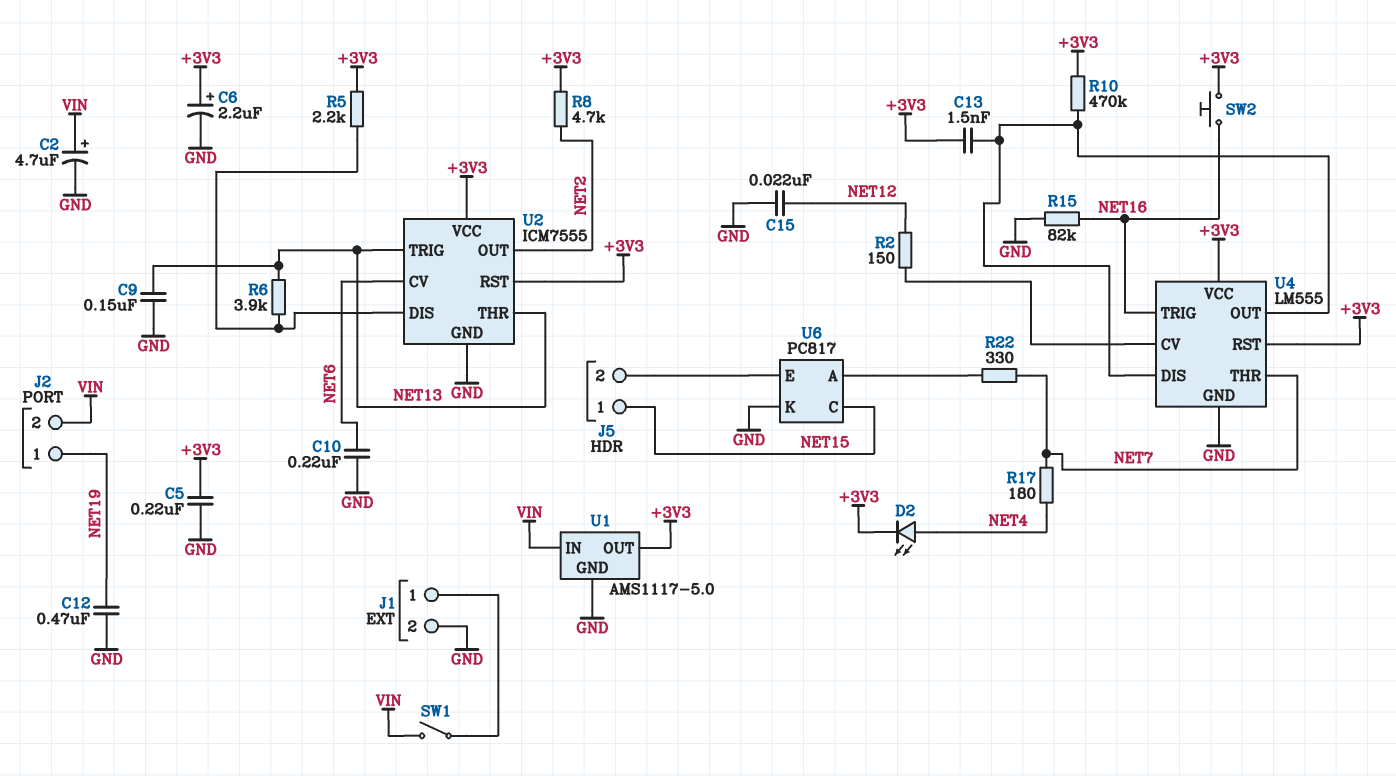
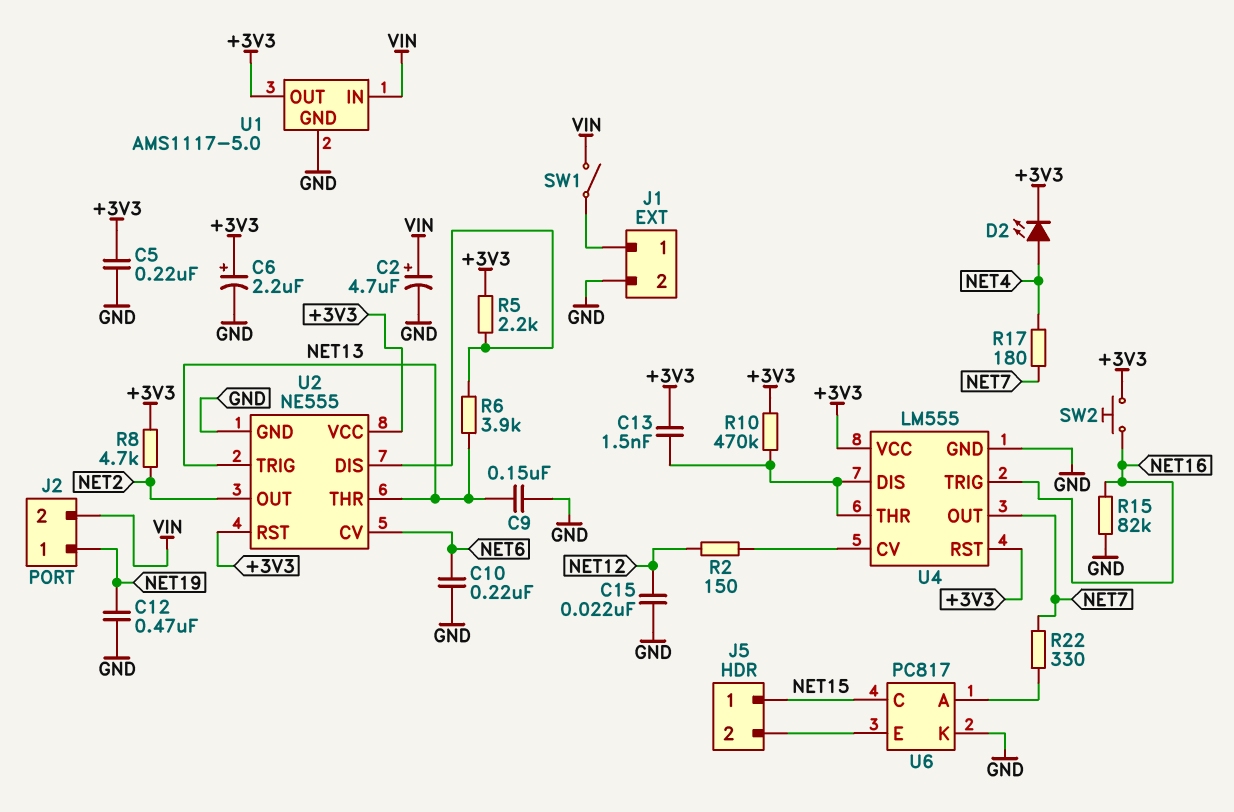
U2: ICM7555 -> NE555
U4 pin OUT: U4/DIS -> NET7
U4 pin THR: NET7 -> U4/DIS

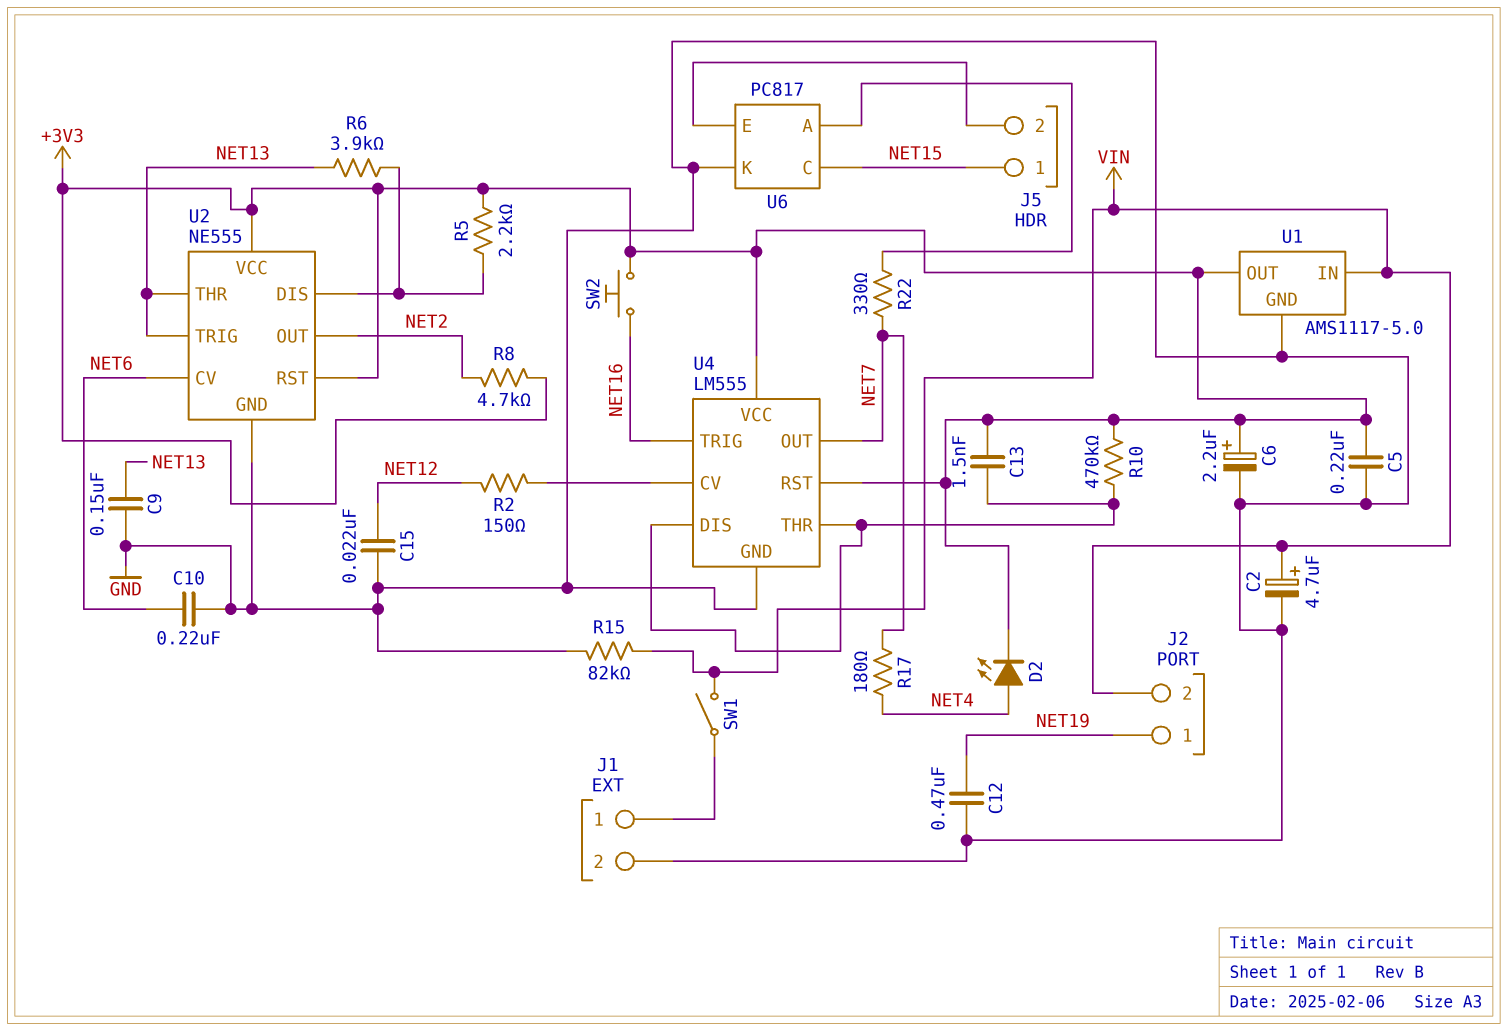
R15: 82k (GND, NET16) -> 82k (GND, VIN)

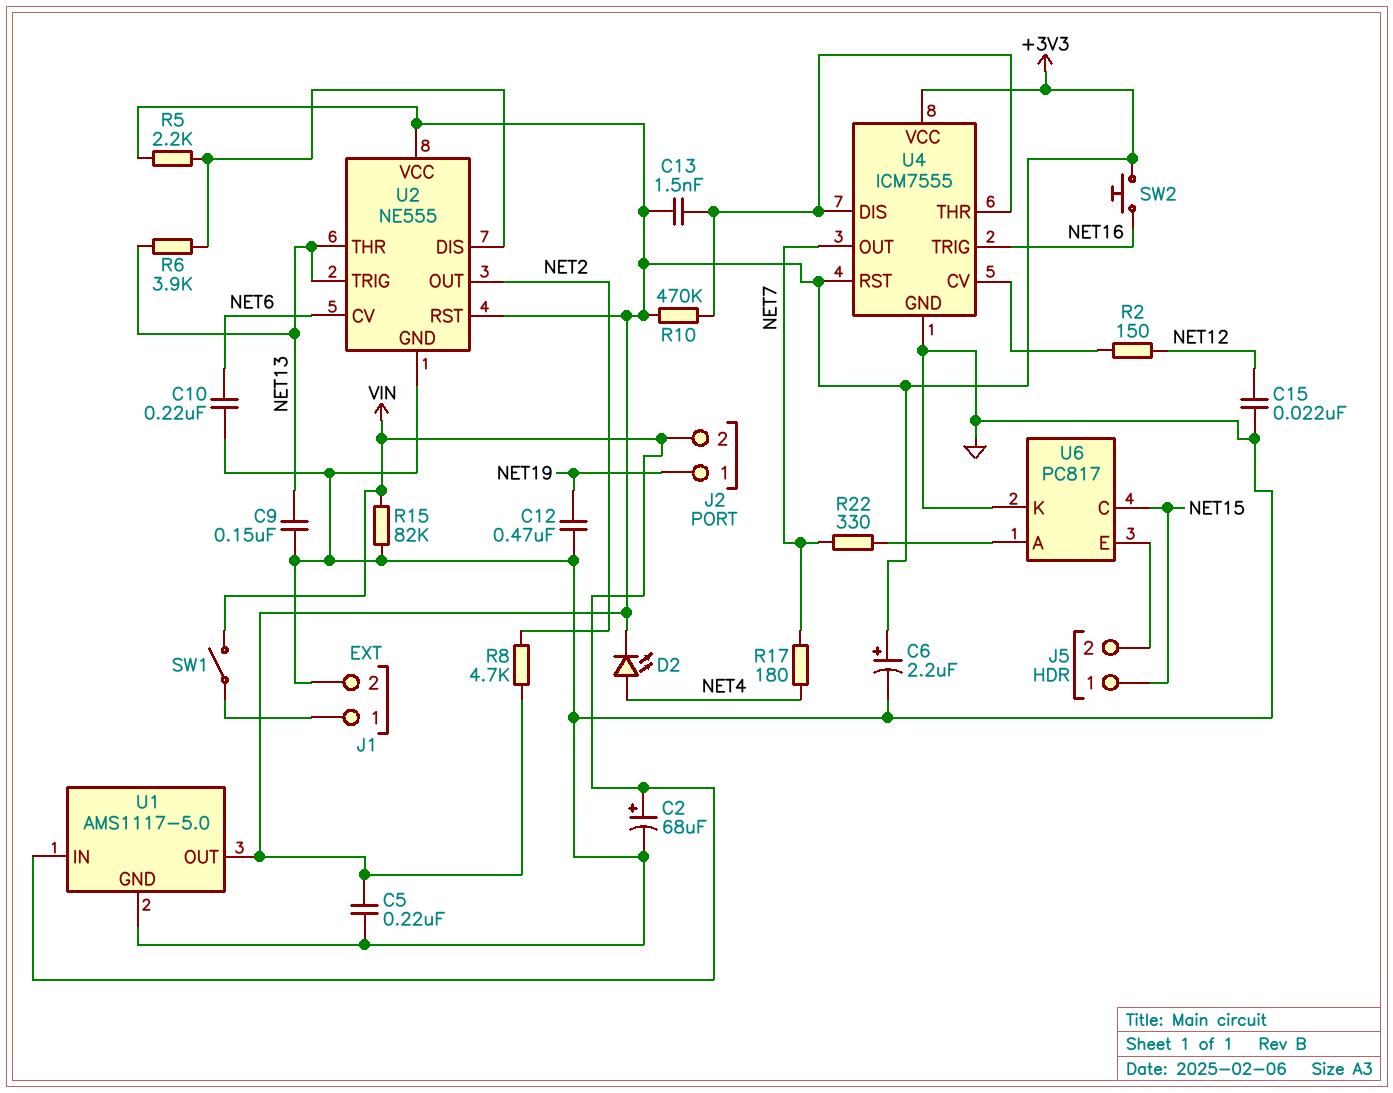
C2: 4.7uF (plus VIN, minus GND) -> 68uF (plus VIN, minus GND)
U4: LM555 -> ICM7555

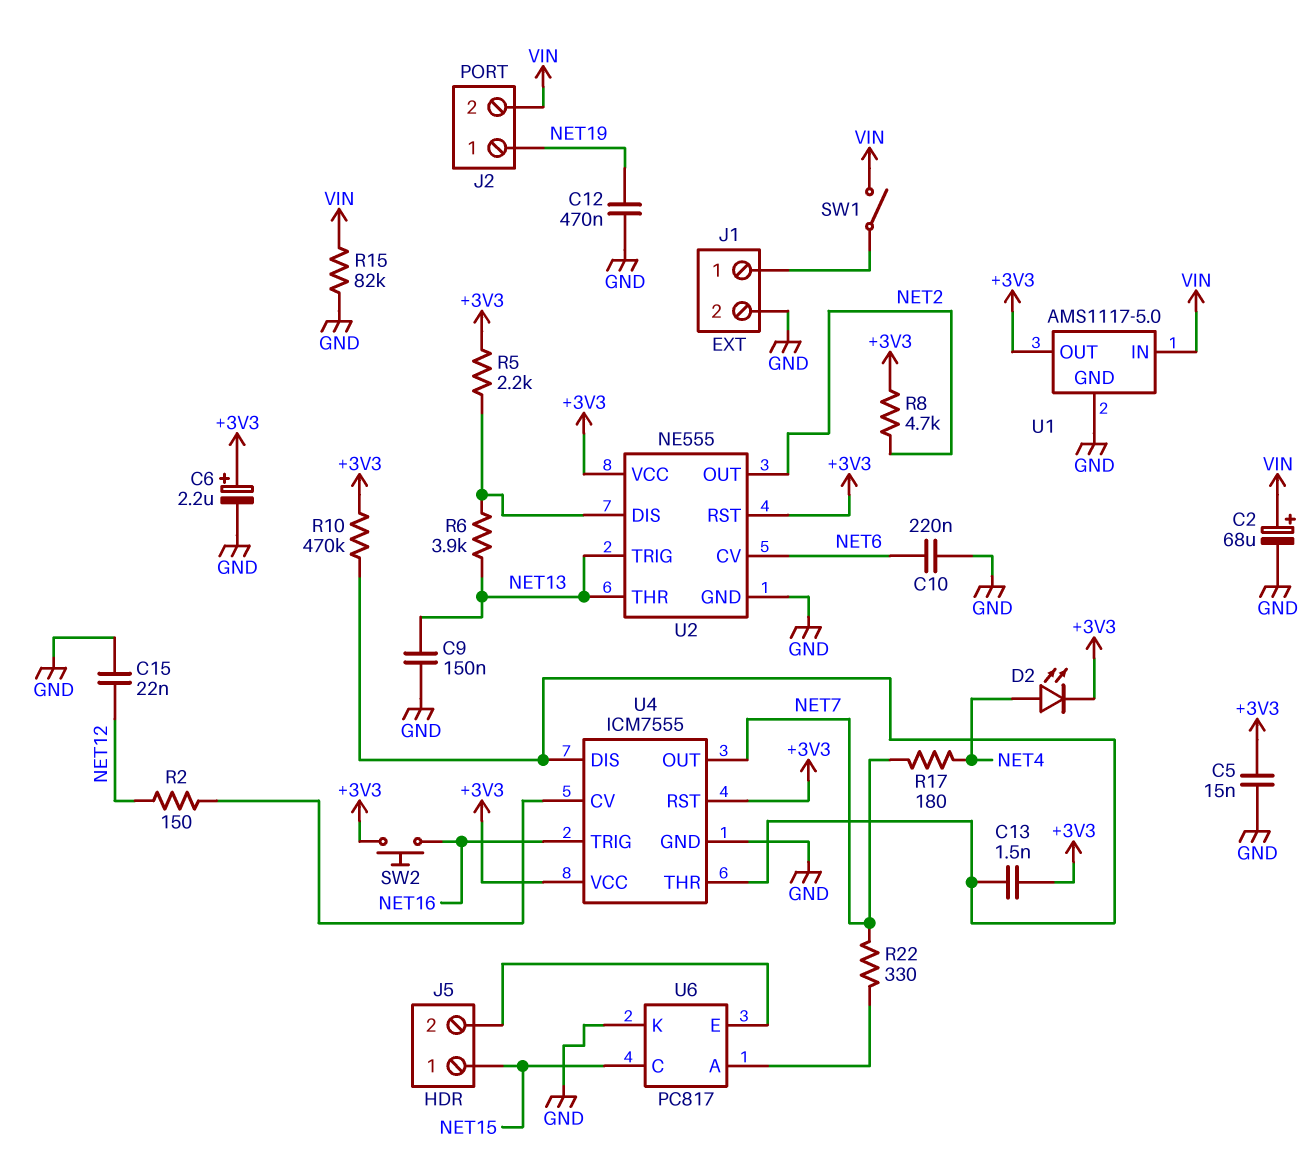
C5: 220nF (+3V3, GND) -> 15nF (+3V3, GND)

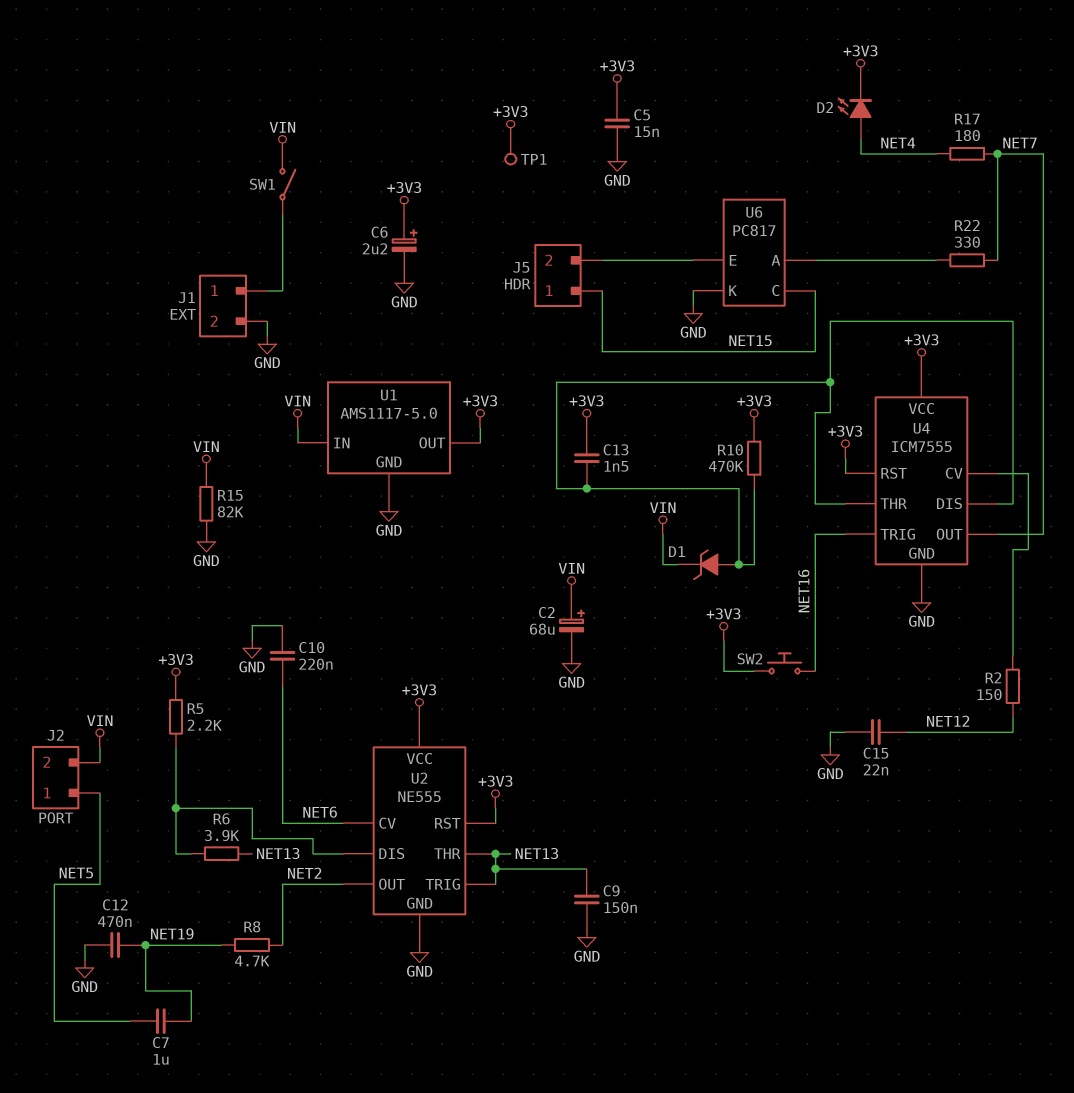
C7: none -> 1uF (NET5, NET19)
D1: none -> zener (A U4/DIS, K VIN)
J2 pin 1: NET19 -> NET5
R8: 4.7k (+3V3, NET2) -> 4.7k (NET2, NET19)
TP1: none -> test point (+3V3)

